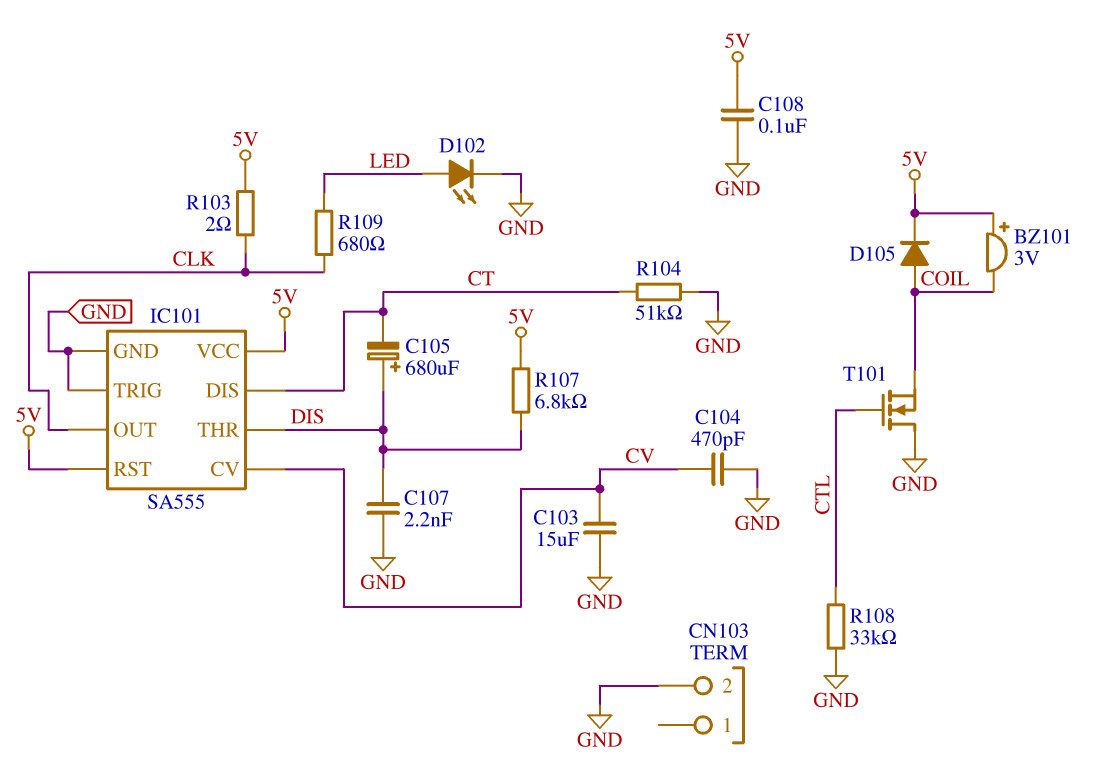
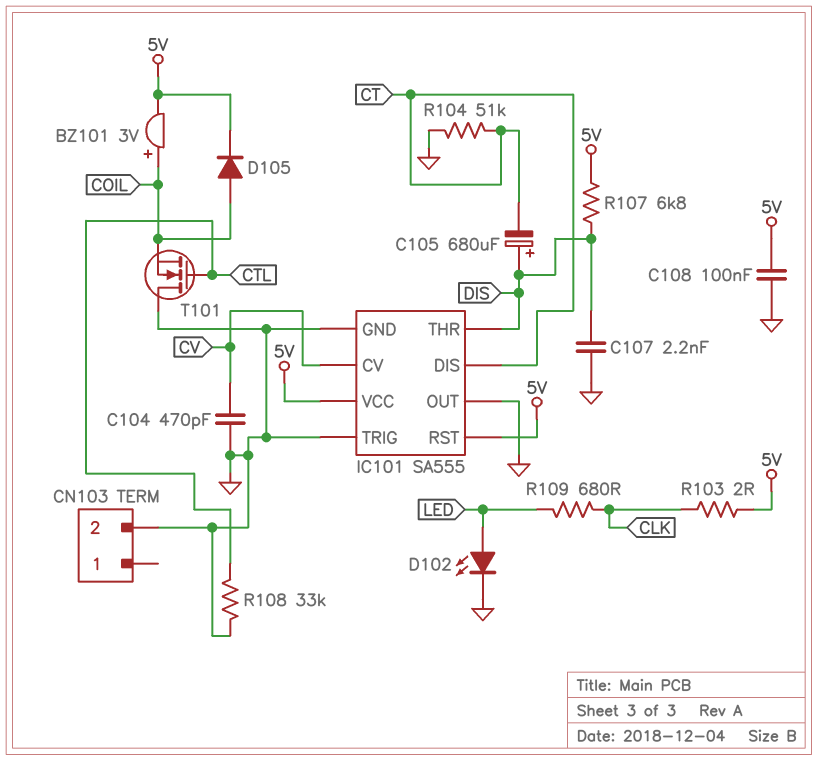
BZ101: buzzer 3V (plus 5V, minus COIL) -> buzzer 3V (plus COIL, minus 5V)
C103: 15uF (CV, GND) -> none
IC101 pin OUT: CLK -> GND

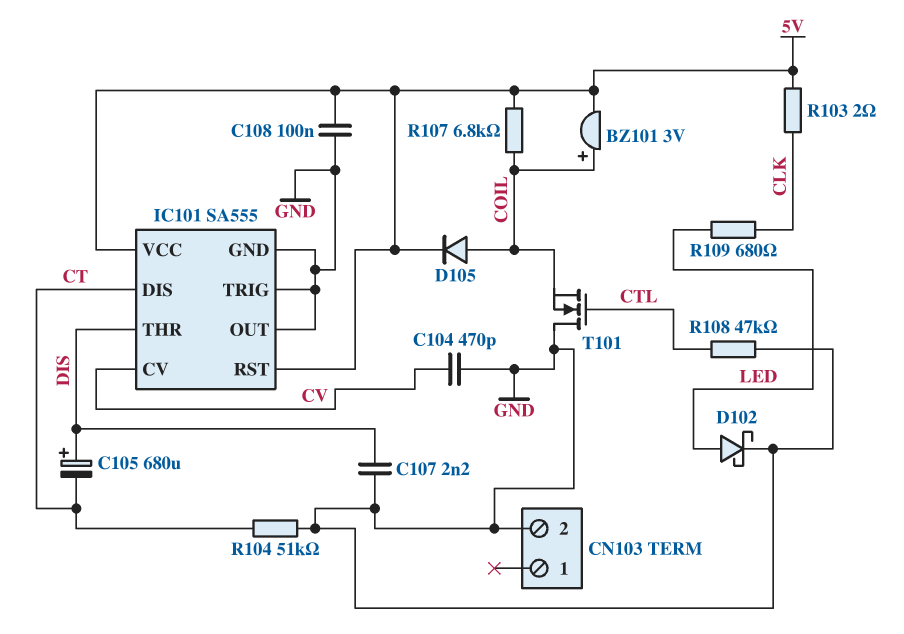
D102: LED (A LED, K GND) -> schottky (A LED, K GND)
R107: 6.8k (5V, DIS) -> 6.8k (5V, COIL)
R108: 33k (CTL, GND) -> 47k (CTL, GND)

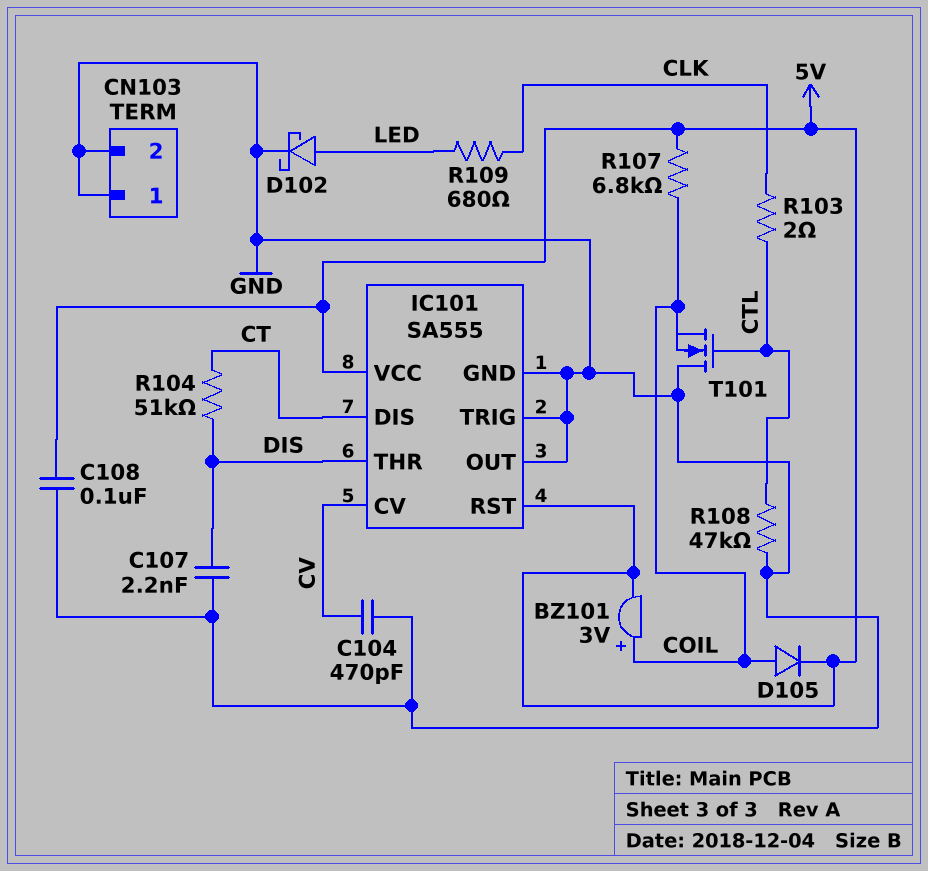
C105: 680uF (plus DIS, minus CT) -> none
CN103 pin 1: none -> GND
R103: 2 (5V, CLK) -> 2 (CLK, CTL)
R104: 51k (CT, GND) -> 51k (CT, DIS)

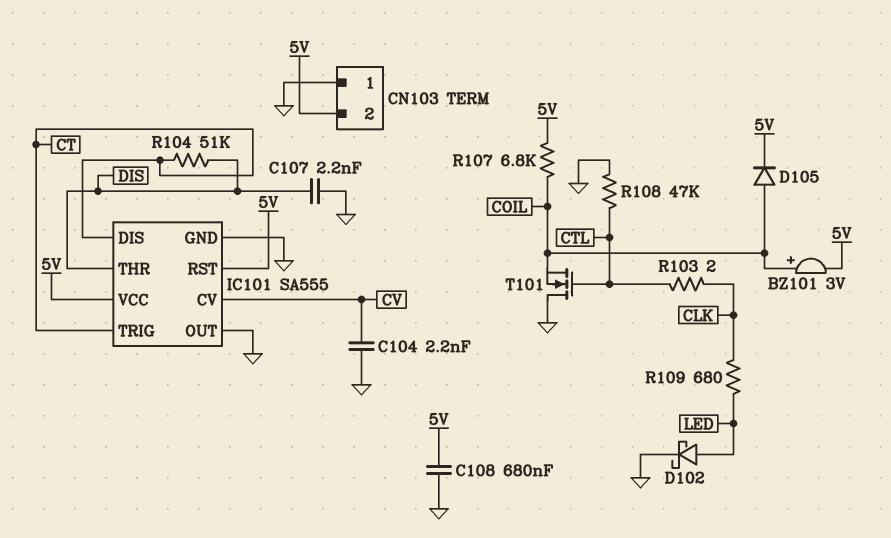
C104: 470pF (CV, GND) -> 2.2nF (CV, GND)
C108: 100nF (5V, GND) -> 680nF (5V, GND)
CN103 pin 2: GND -> 5V
IC101 pin TRIG: GND -> CT

